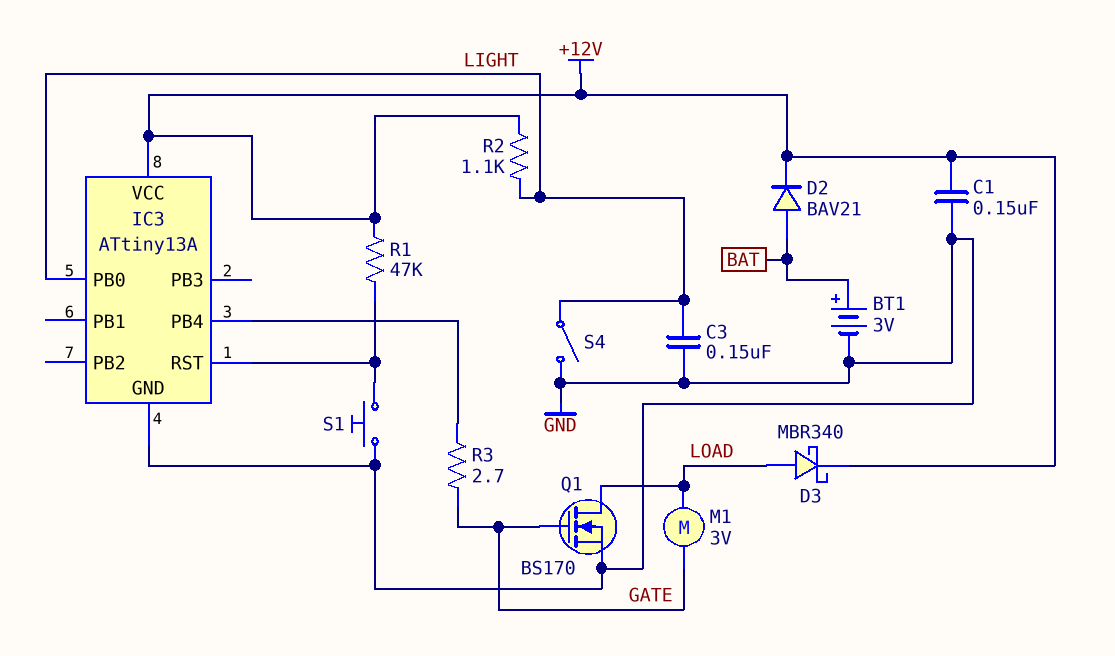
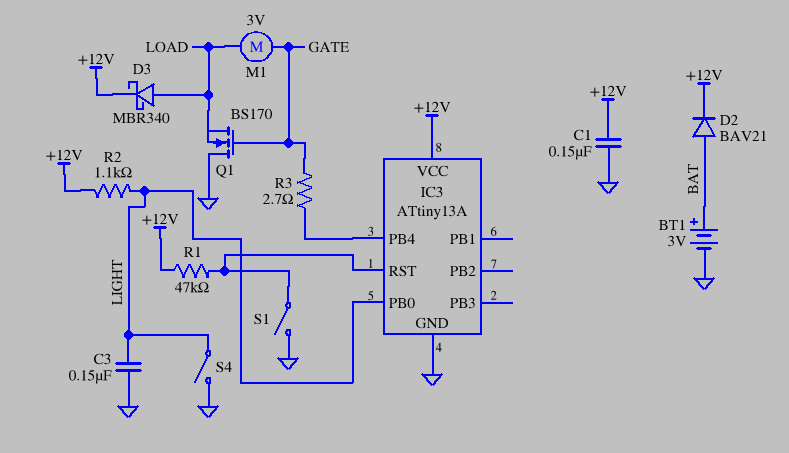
Q1: NMOS BS170 (G GATE, D LOAD, S GND) -> NMOS BS170 (G GATE, D GND, S LOAD)
S1: button (GND, IC3/RST) -> switch (GND, IC3/RST)

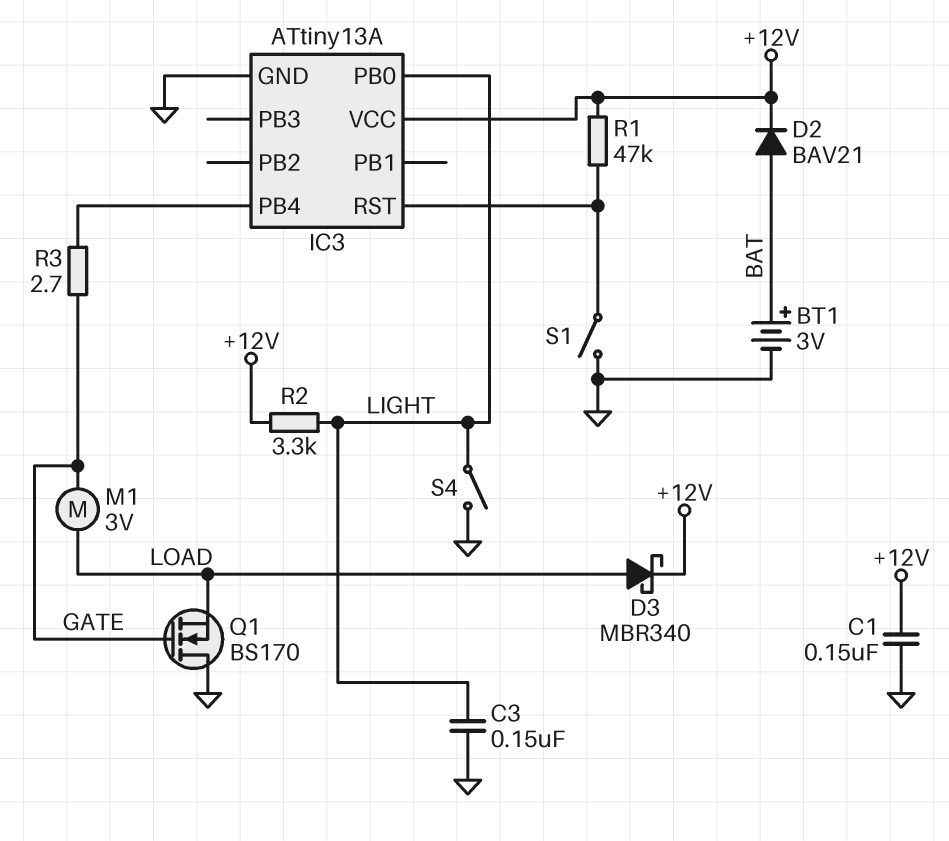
R2: 1.1k (+12V, LIGHT) -> 3.3k (+12V, LIGHT)

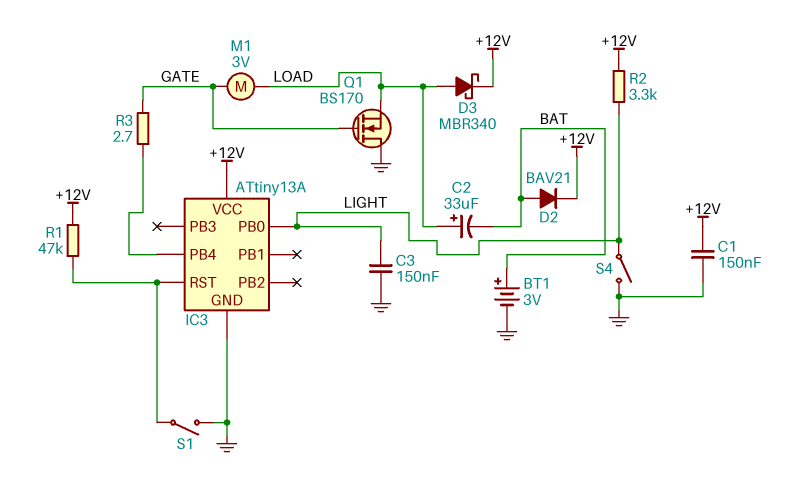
C2: none -> 33uF (plus LOAD, minus BAT)

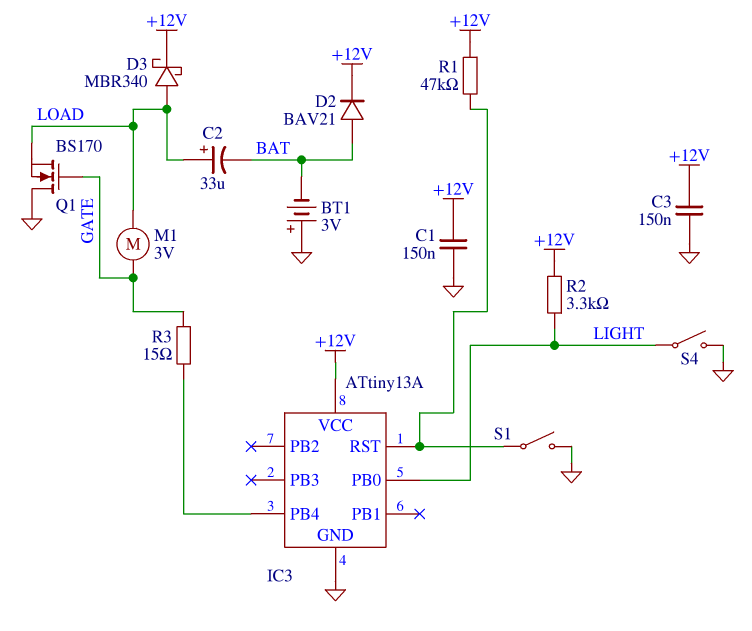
BT1: 3V (plus BAT, minus GND) -> 3V (plus GND, minus BAT)
C3: 150nF (GND, LIGHT) -> 150nF (+12V, GND)
R3: 2.7 (GATE, IC3/PB4) -> 15 (GATE, IC3/PB4)

